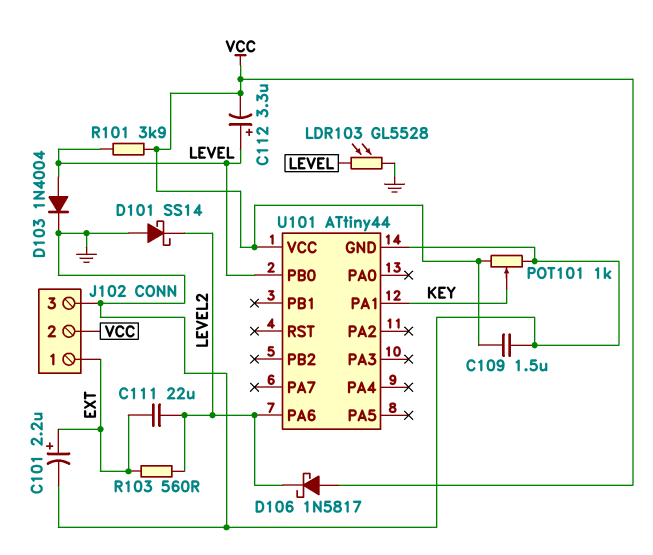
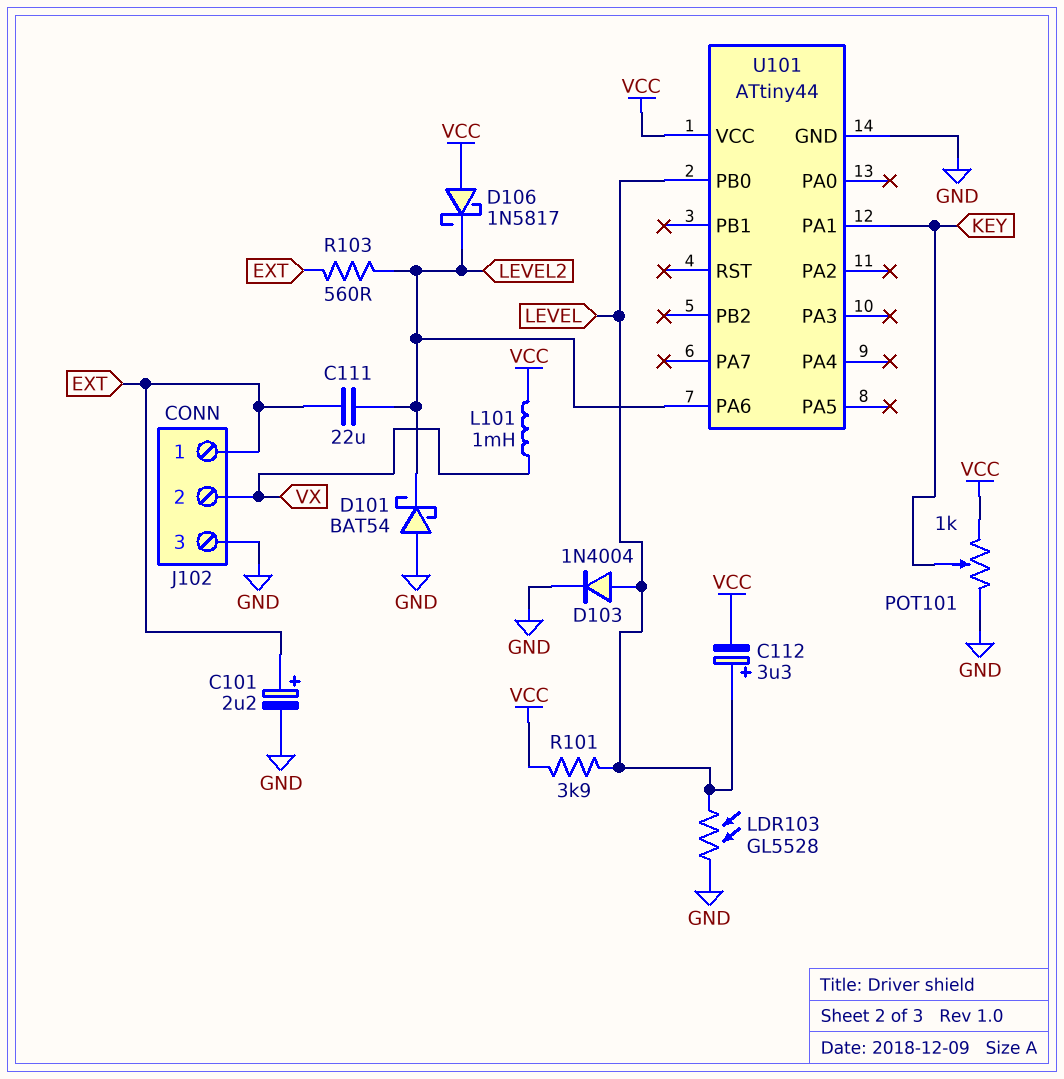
C109: 1.5uF (GND, VCC) -> none
D101: schottky SS14 (A GND, K LEVEL2) -> schottky BAT54 (A GND, K LEVEL2)
J102 pin 2: VCC -> VX
L101: none -> 1mH (VCC, VX)

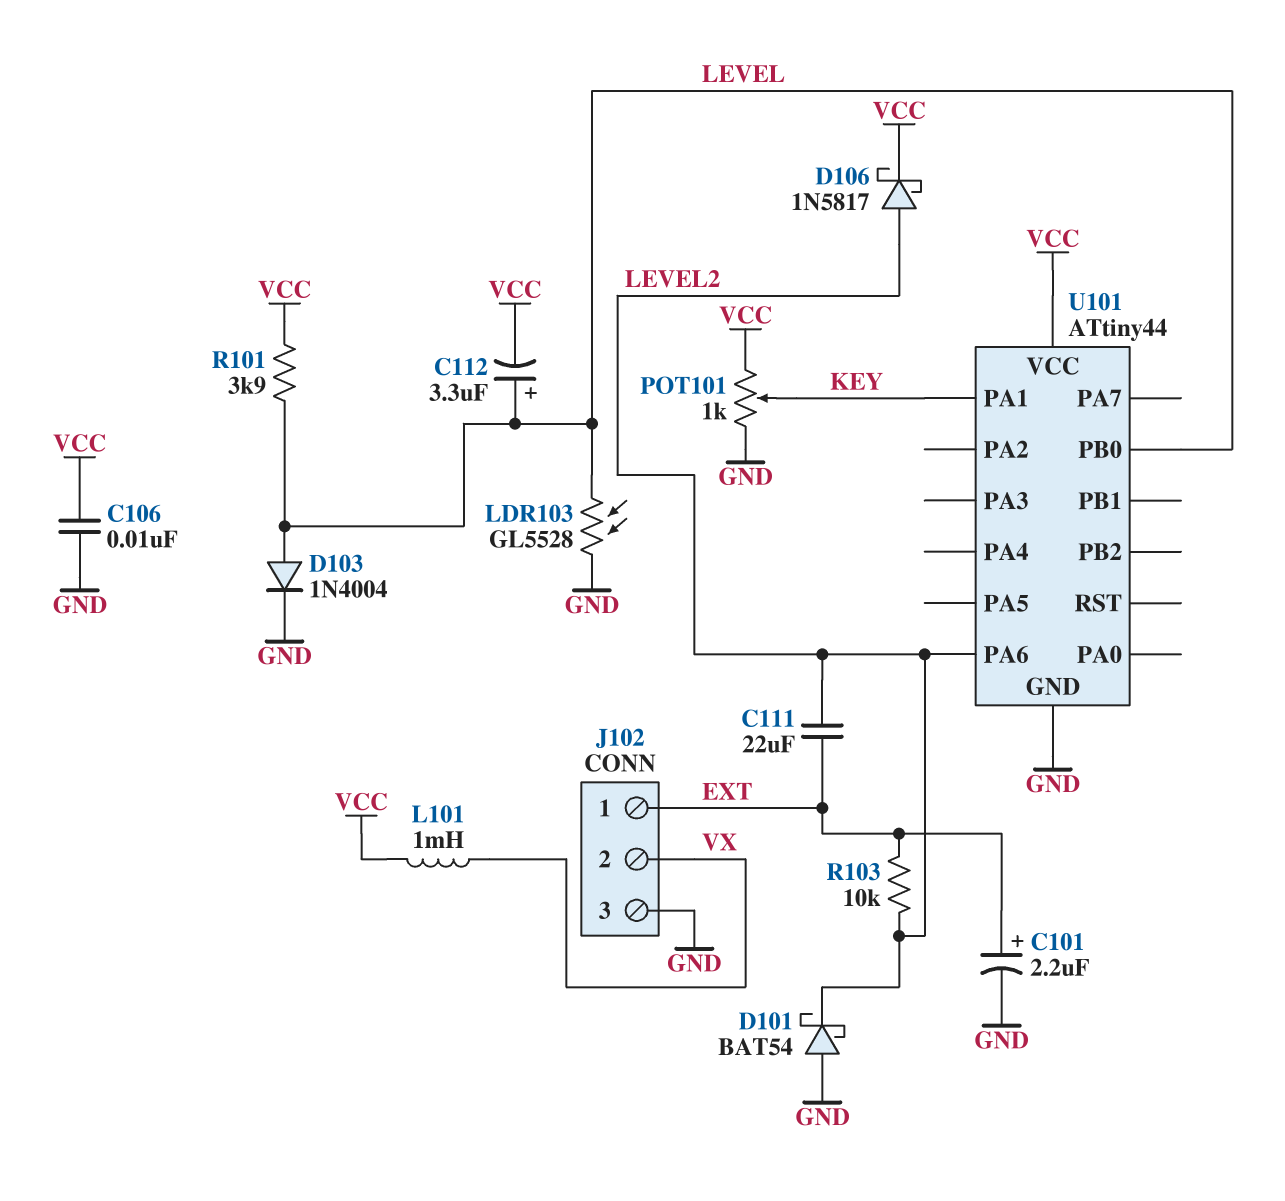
C106: none -> 10nF (GND, VCC)
D106: schottky 1N5817 (A VCC, K LEVEL2) -> schottky 1N5817 (A LEVEL2, K VCC)
R103: 560 (EXT, LEVEL2) -> 10k (EXT, LEVEL2)

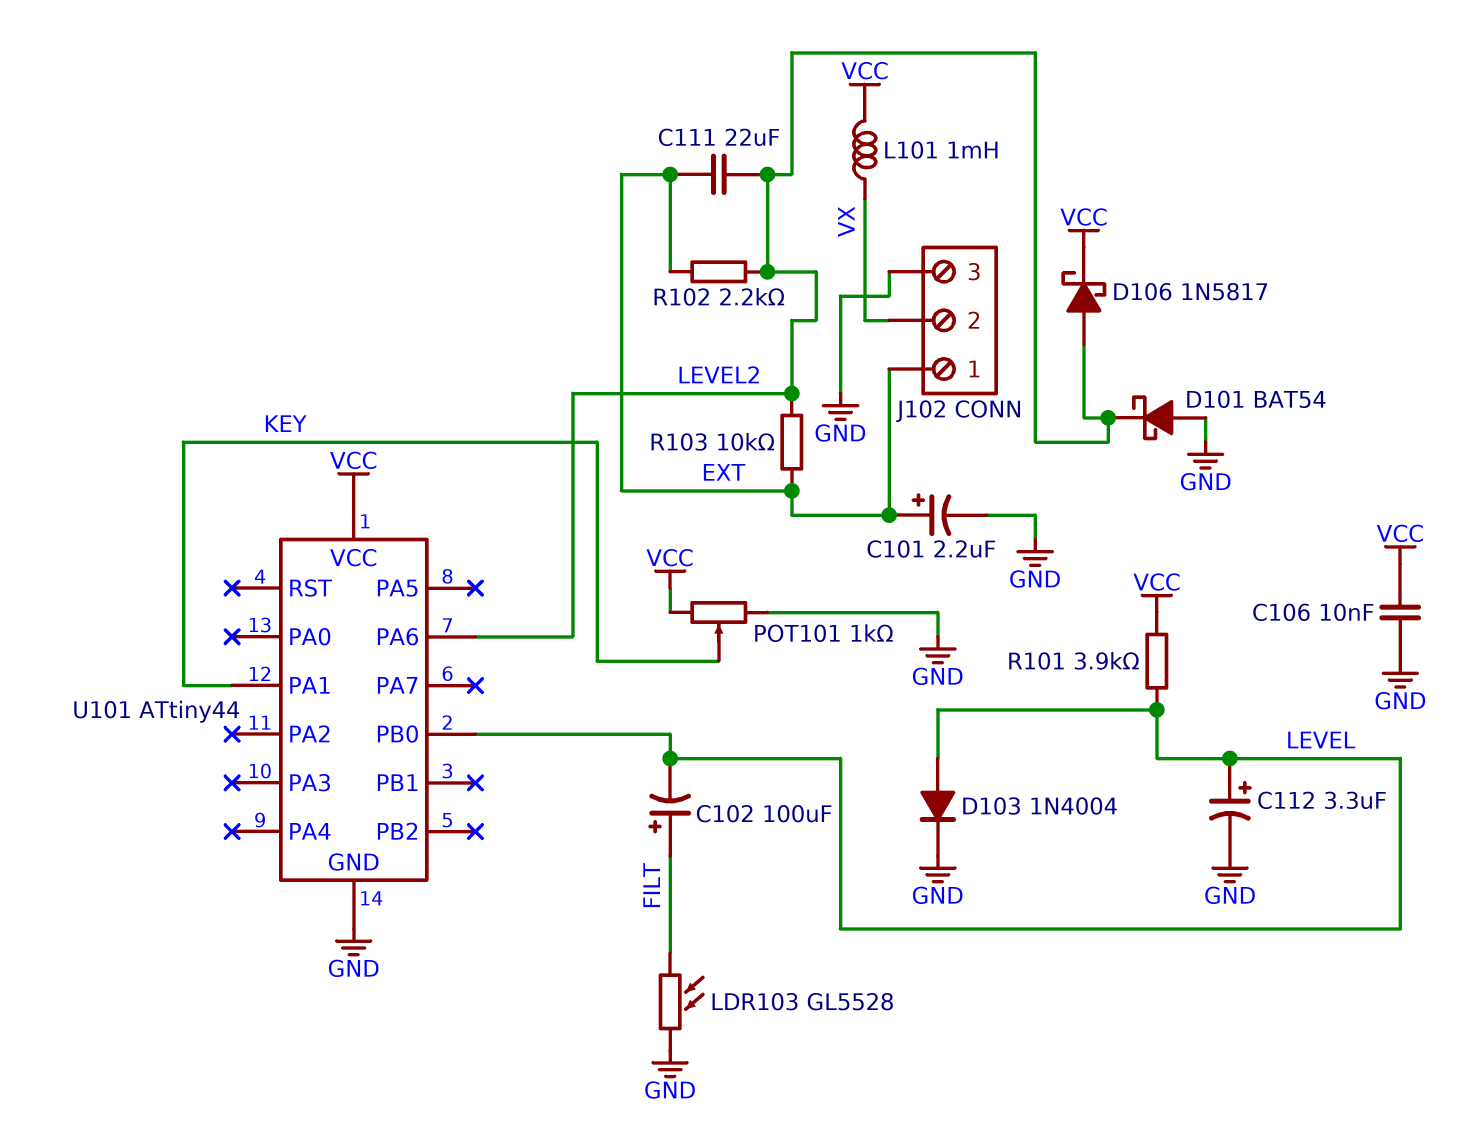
C102: none -> 100uF (plus FILT, minus LEVEL)
C112: 3.3uF (plus LEVEL, minus VCC) -> 3.3uF (plus LEVEL, minus GND)
LDR103: GL5528 (GND, LEVEL) -> GL5528 (FILT, GND)
R102: none -> 2.2k (EXT, LEVEL2)

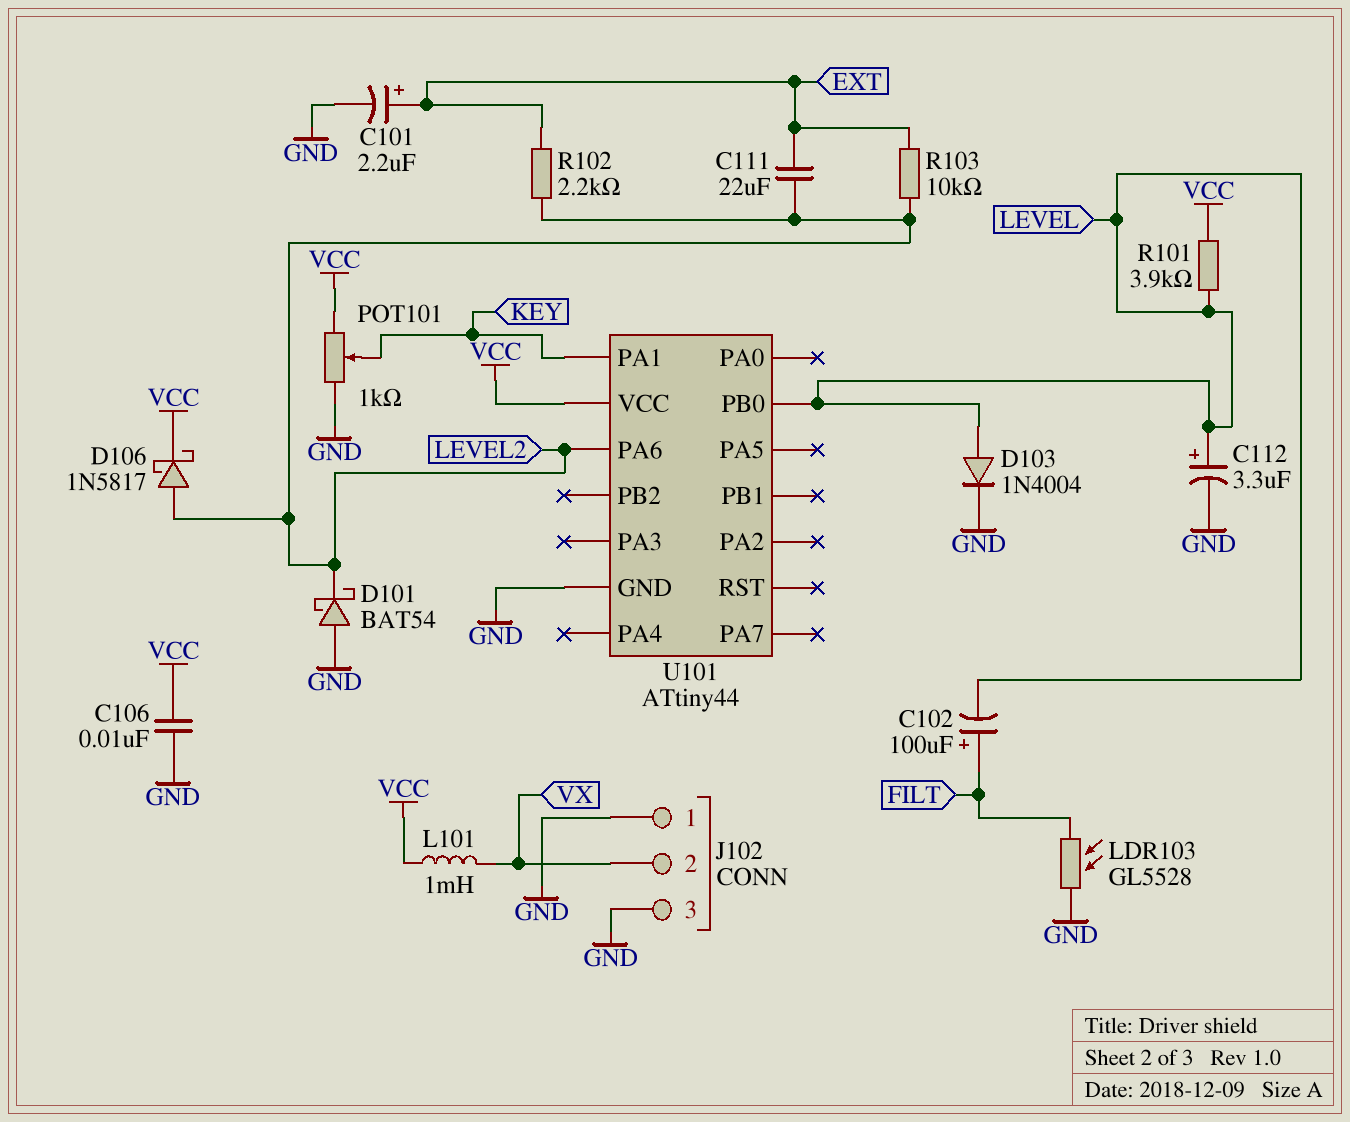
J102 pin 1: EXT -> GND

